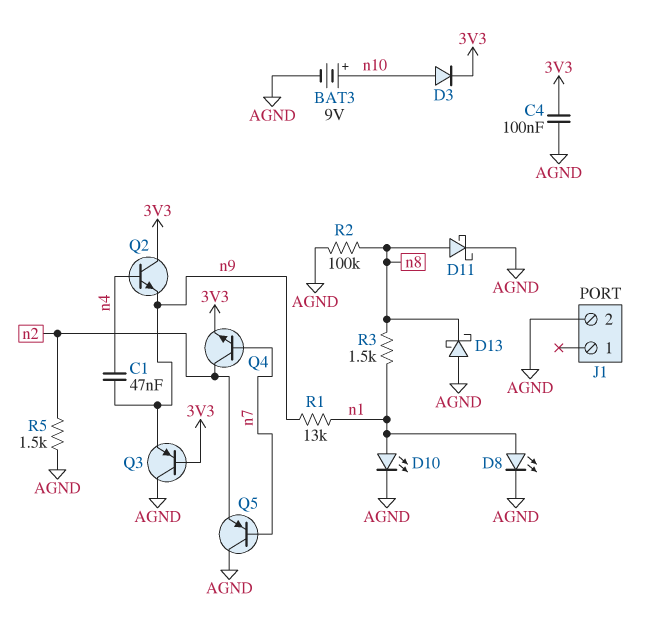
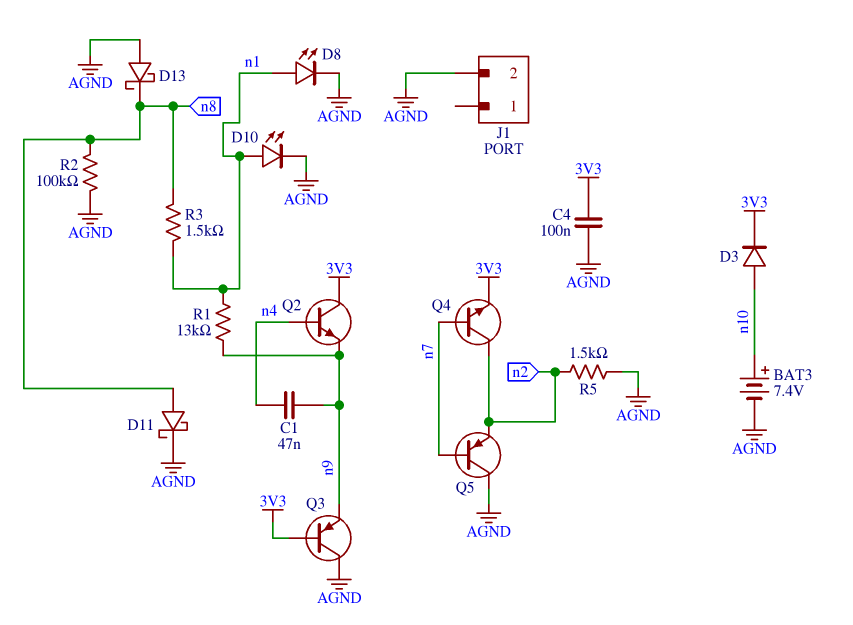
BAT3: 9V (plus n10, minus AGND) -> 7.4V (plus n10, minus AGND)

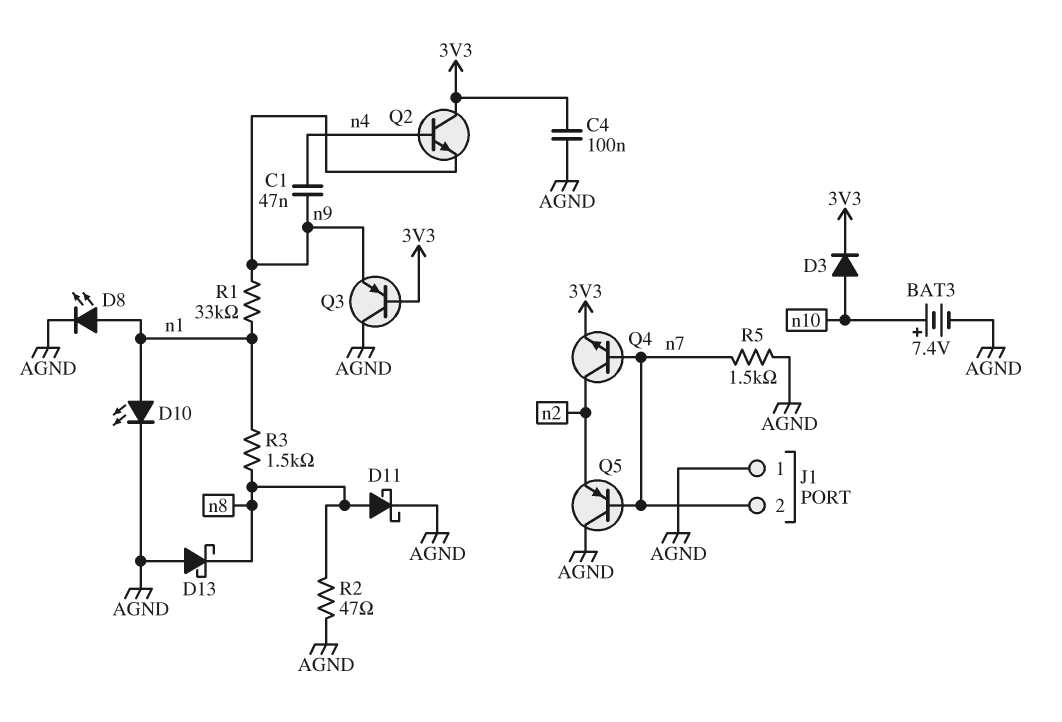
J1 pin 1: none -> AGND
J1 pin 2: AGND -> n7
R1: 13k (n1, n9) -> 33k (n1, n9)
R2: 100k (AGND, n8) -> 47 (AGND, n8)
R5: 1.5k (AGND, n2) -> 1.5k (AGND, n7)

